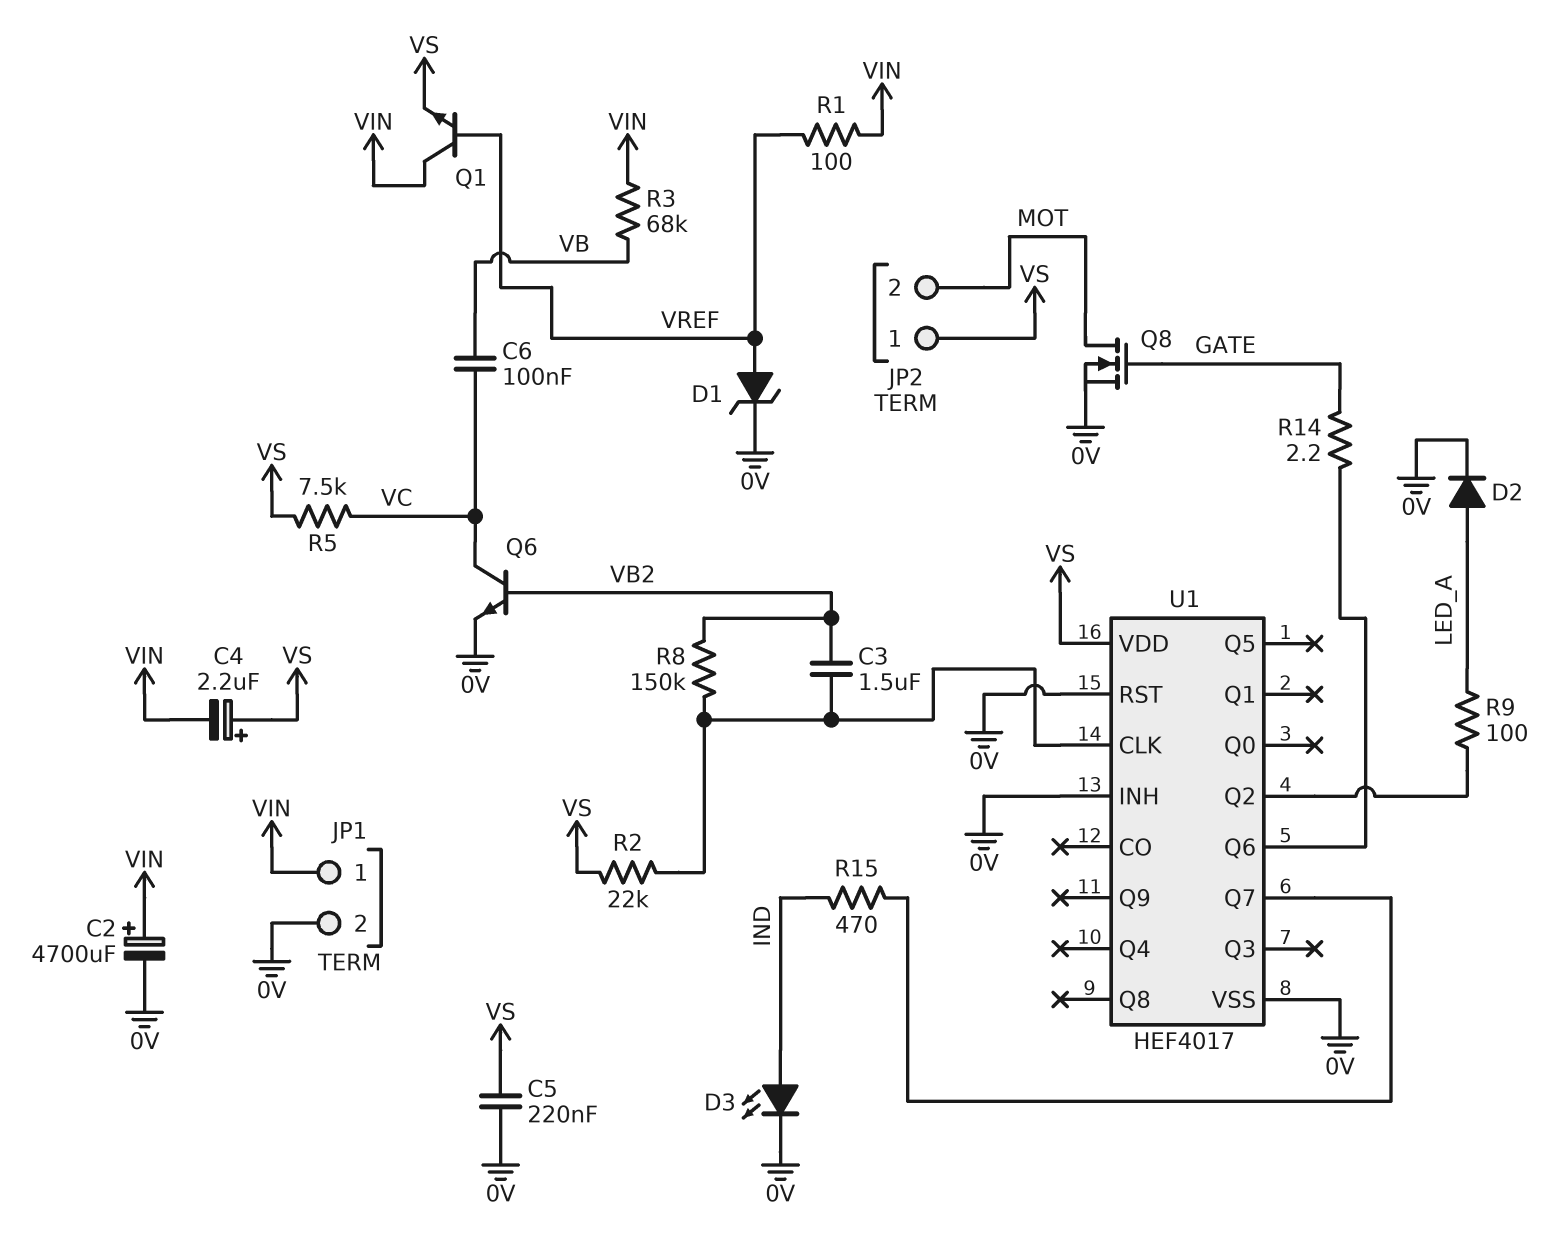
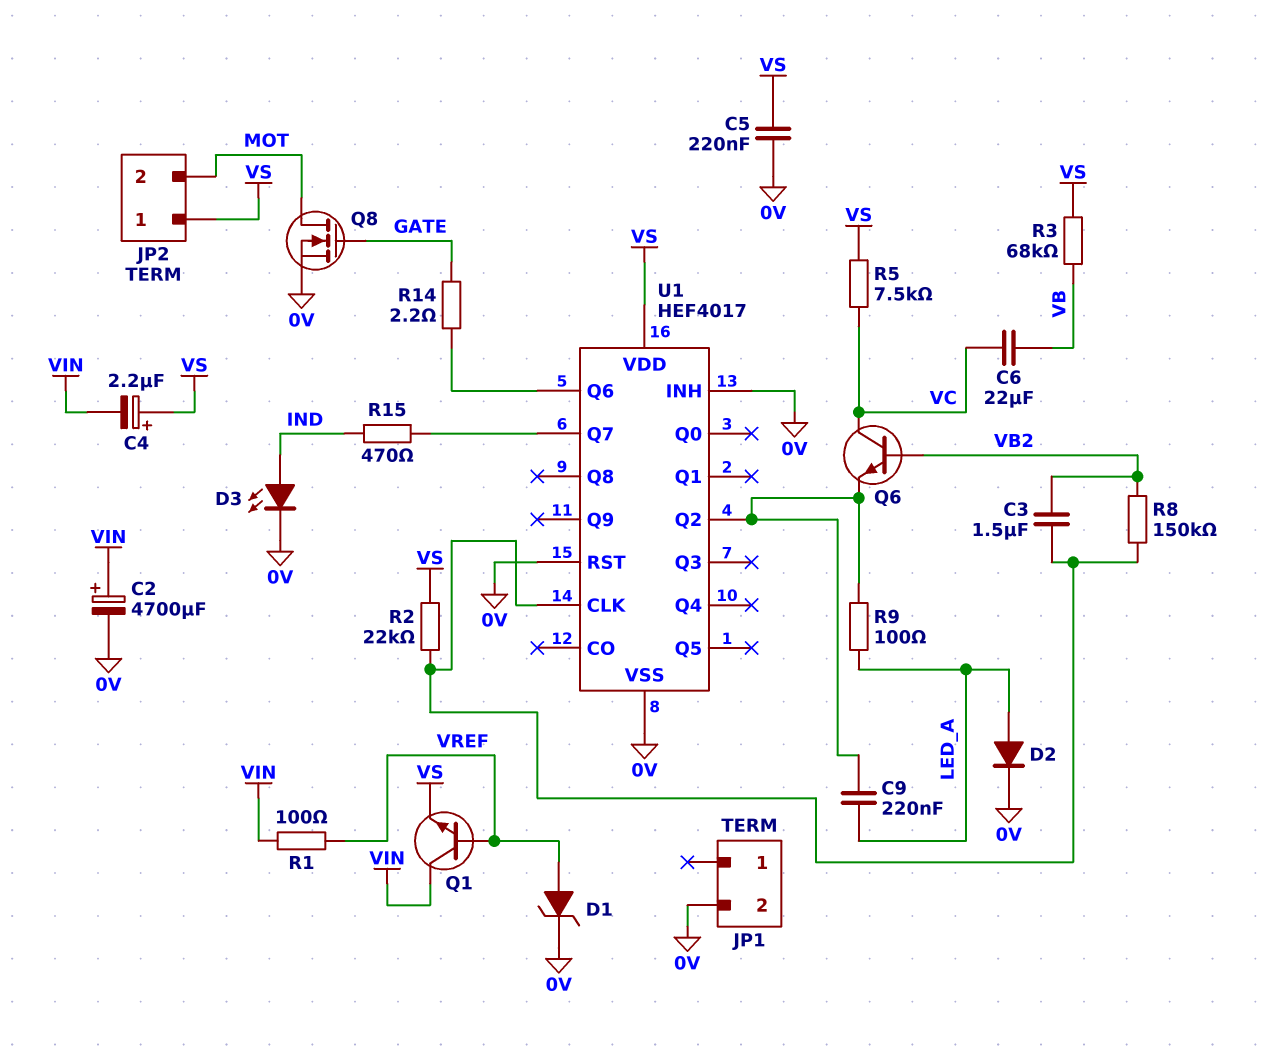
C6: 100nF (VB, VC) -> 22uF (VB, VC)
C9: none -> 220nF (LED_A, U1/Q2)
JP1 pin 1: VIN -> none
Q6: NPN (B VB2, C VC, E 0V) -> NPN (B VB2, C VC, E U1/Q2)
R3: 68k (VB, VIN) -> 68k (VB, VS)

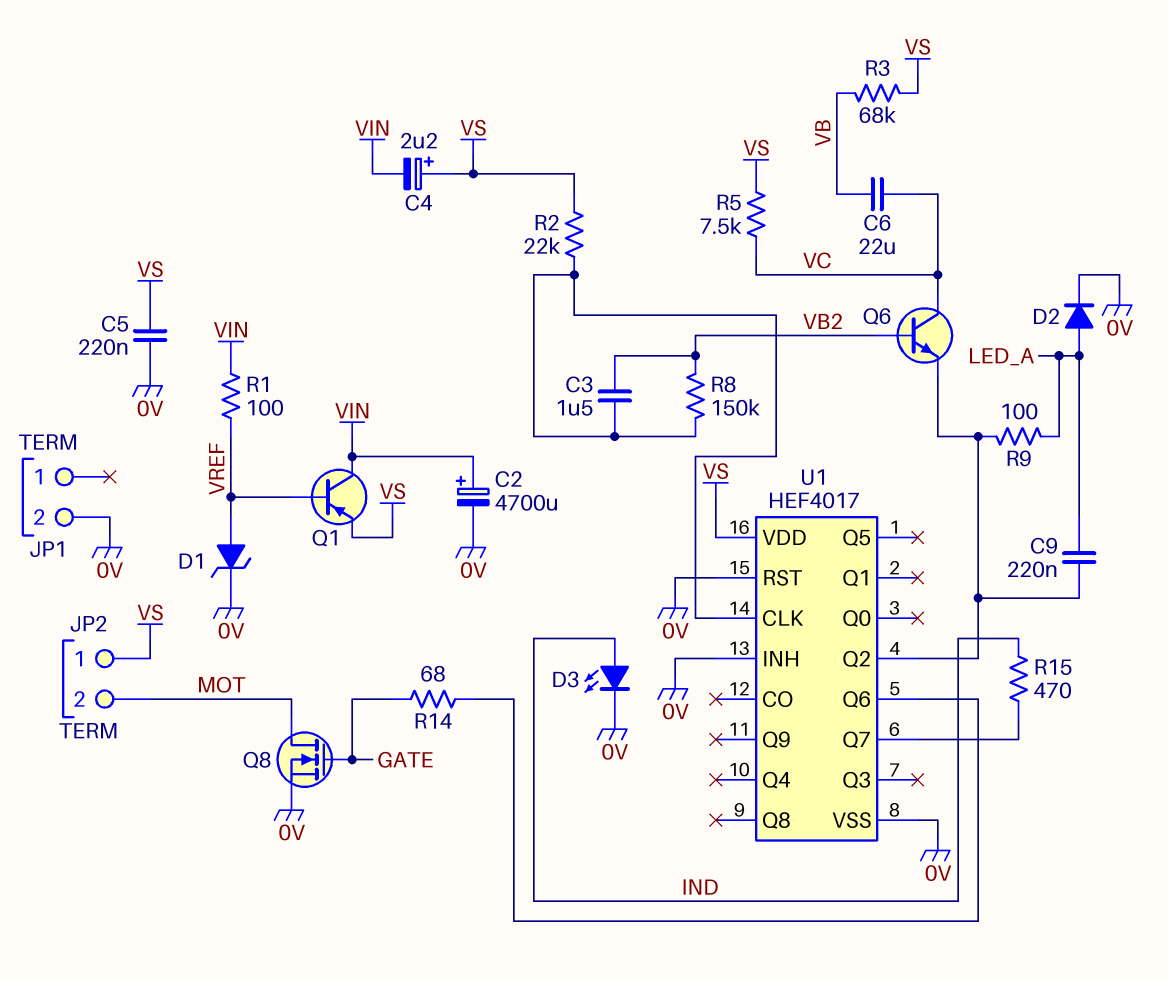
Q1: NPN (B VREF, C VIN, E VS) -> PNP (B VREF, C VIN, E VS)
R14: 2.2 (GATE, U1/Q6) -> 68 (GATE, U1/Q6)

